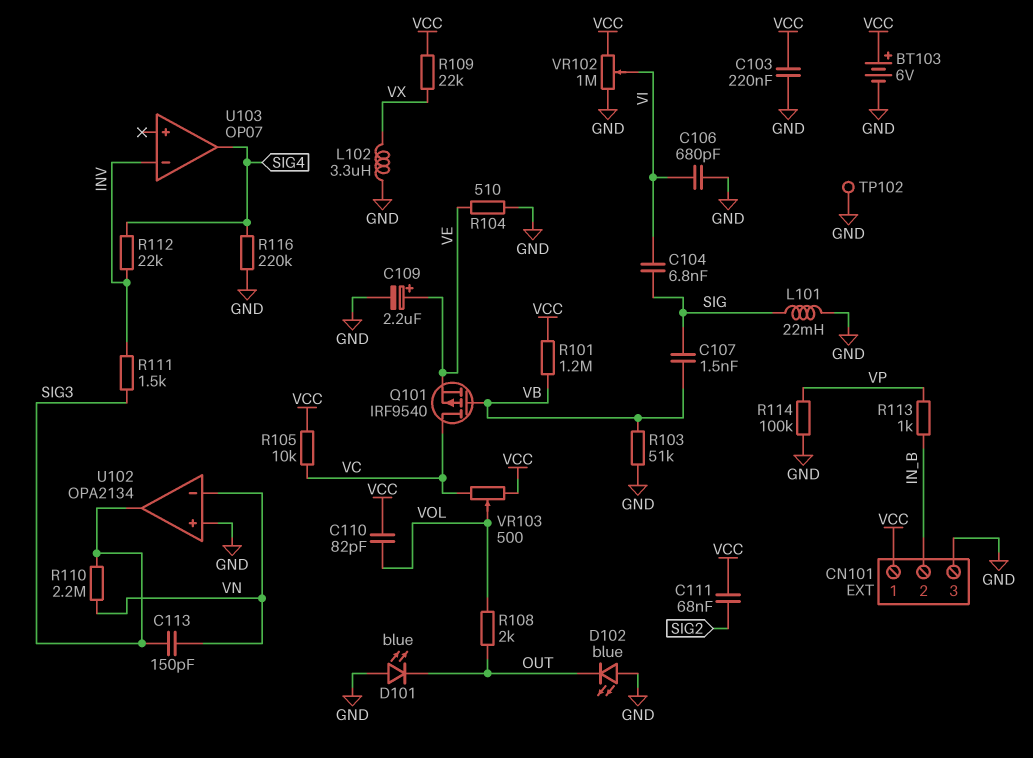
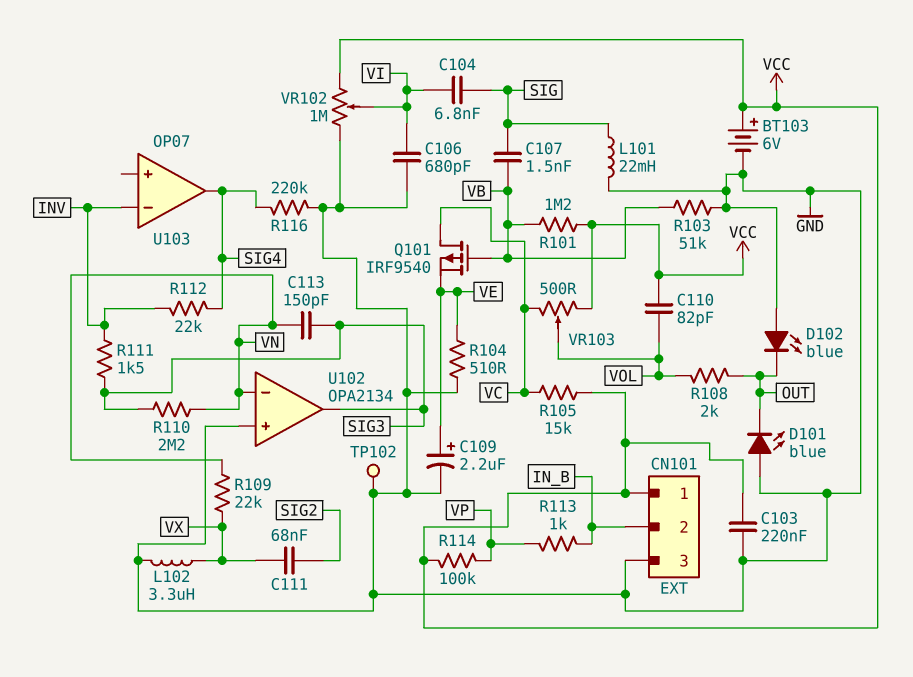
C111: 68nF (SIG2, VCC) -> 68nF (SIG2, VX)
R105: 10k (VC, VCC) -> 15k (VC, VCC)
R109: 22k (VCC, VX) -> 22k (VN, VX)
R114: 100k (GND, VP) -> 100k (VCC, VP)

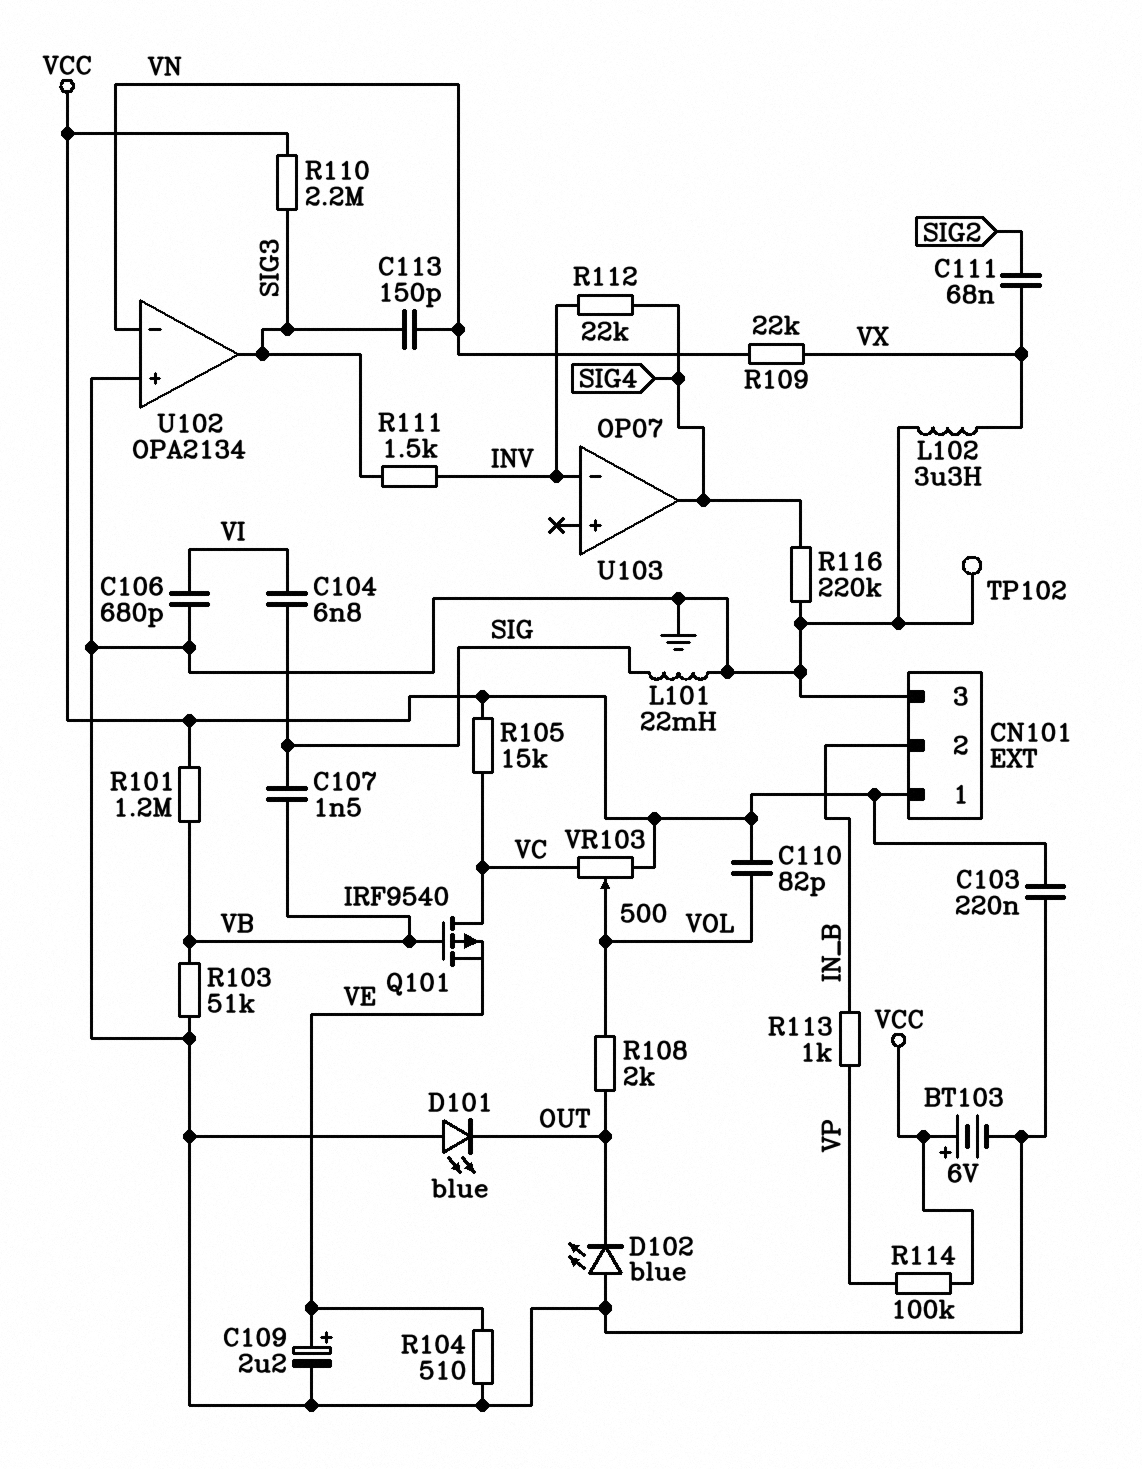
R110: 2.2M (SIG3, VN) -> 2.2M (SIG3, VCC)
VR102: 1M (GND, VCC, wiper VI) -> none

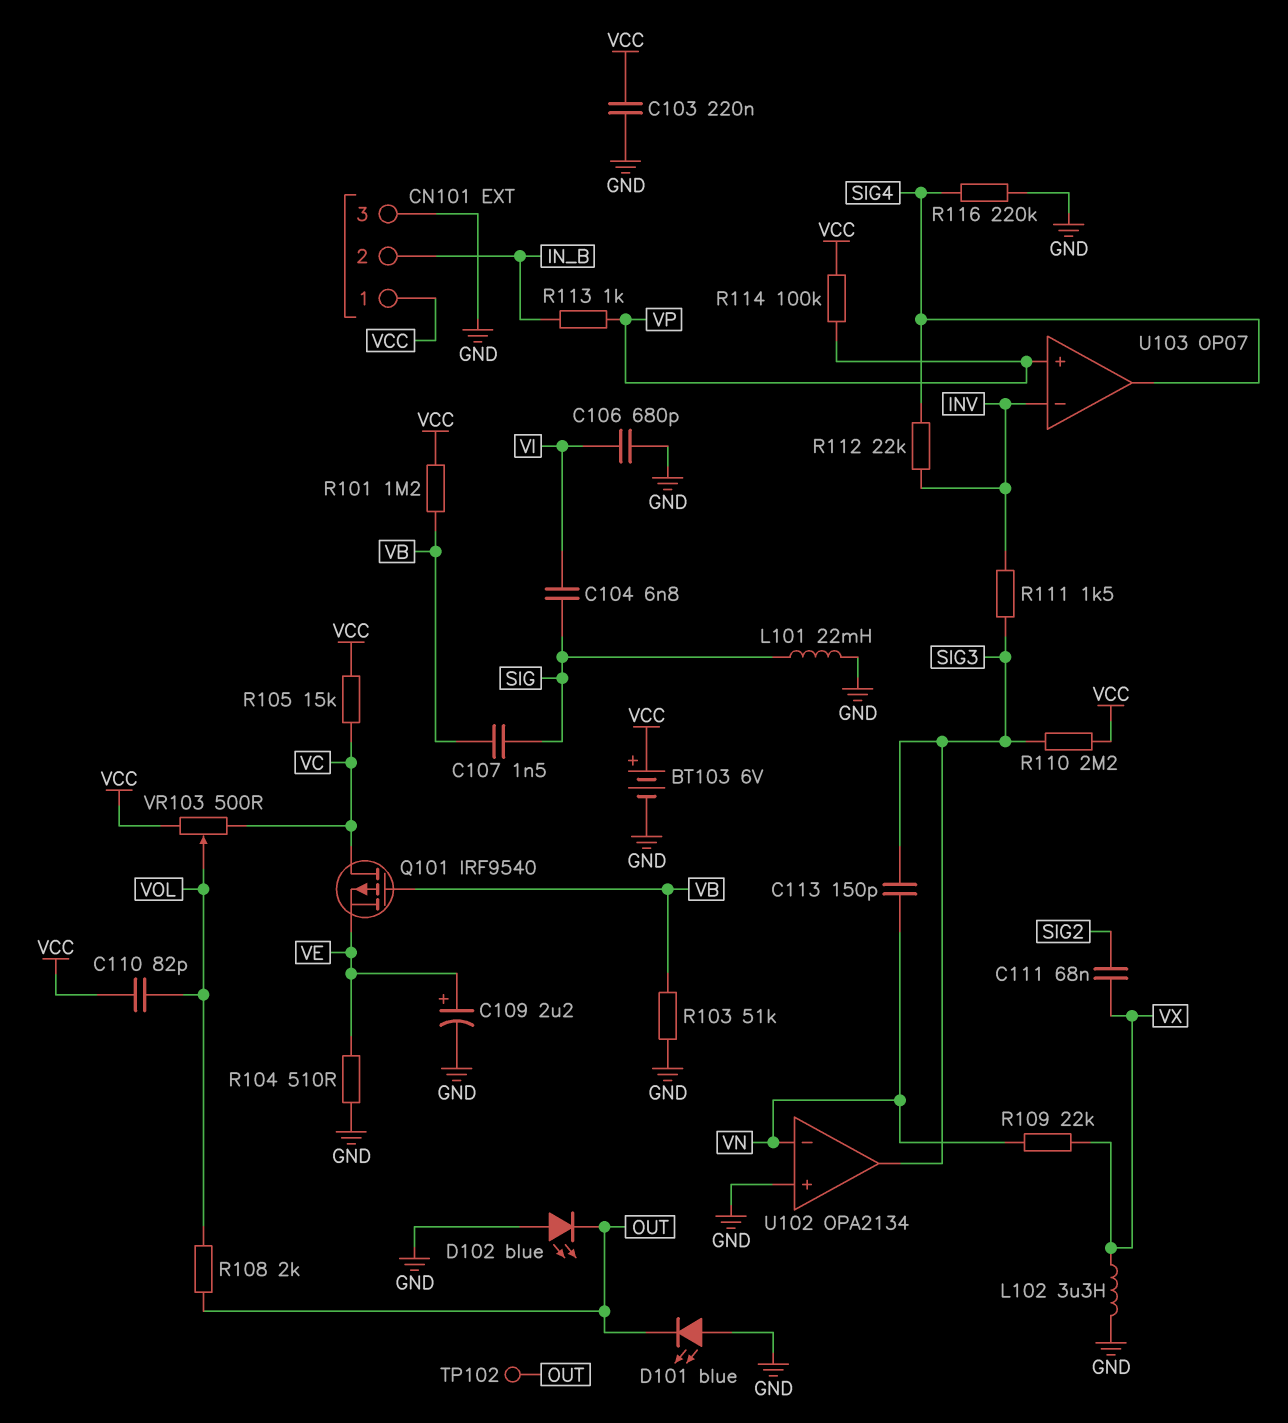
TP102: test point (GND) -> test point (OUT)
U103 pin in+: none -> VP

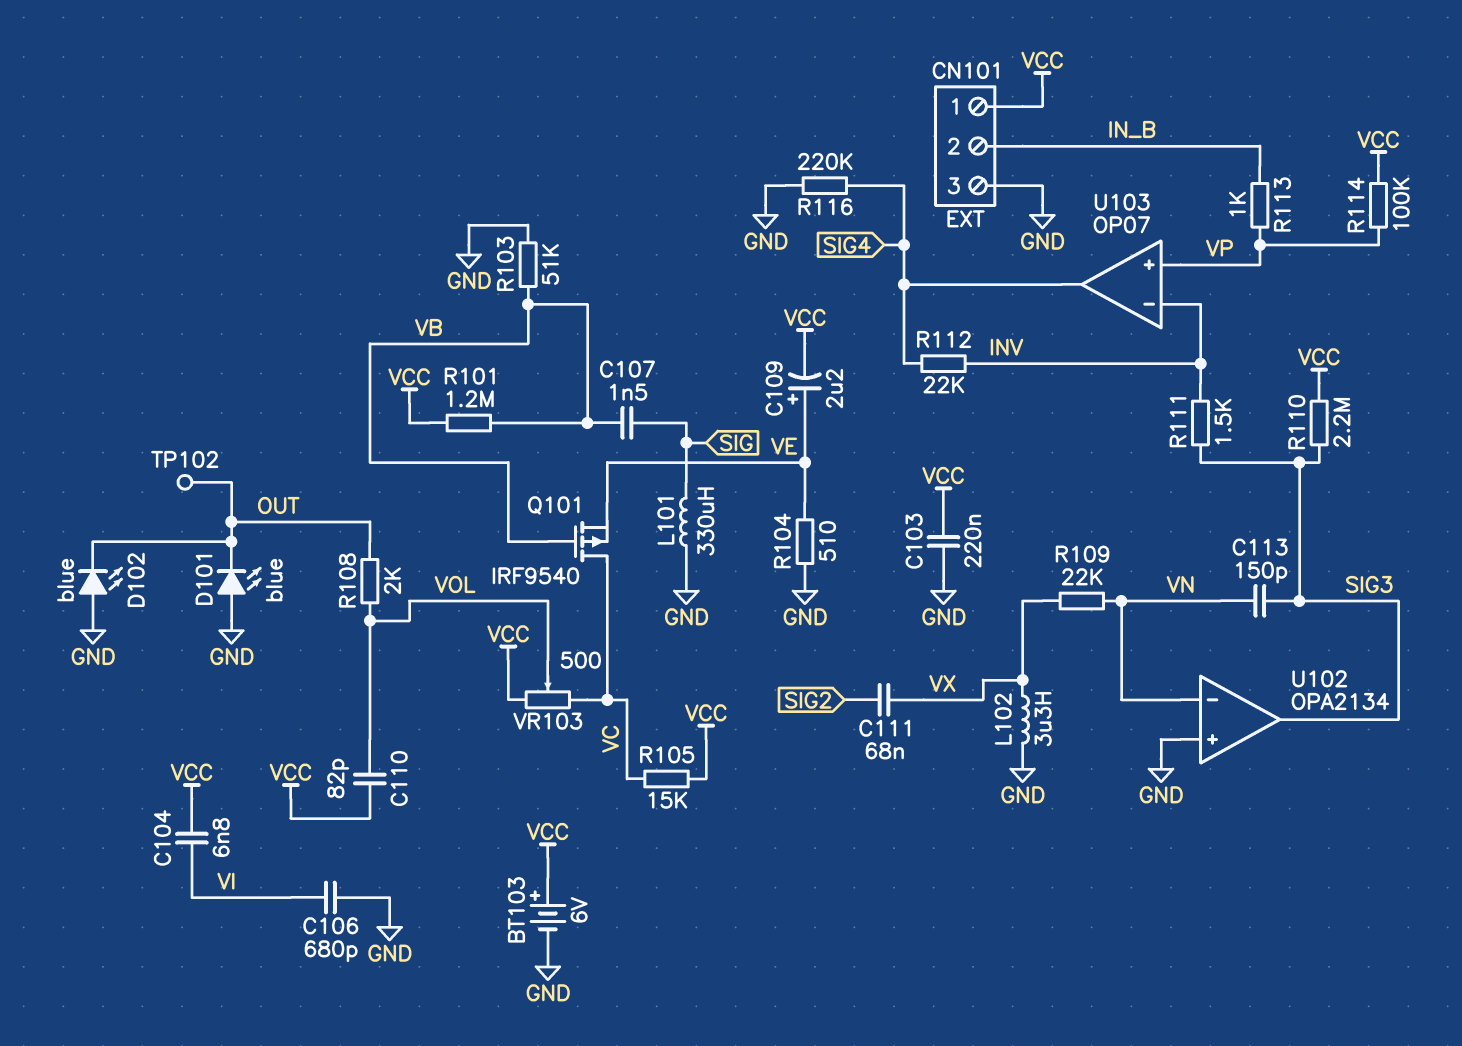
C104: 6.8nF (SIG, VI) -> 6.8nF (VCC, VI)
C109: 2.2uF (plus VE, minus GND) -> 2.2uF (plus VE, minus VCC)
L101: 22mH (GND, SIG) -> 330uH (GND, SIG)

